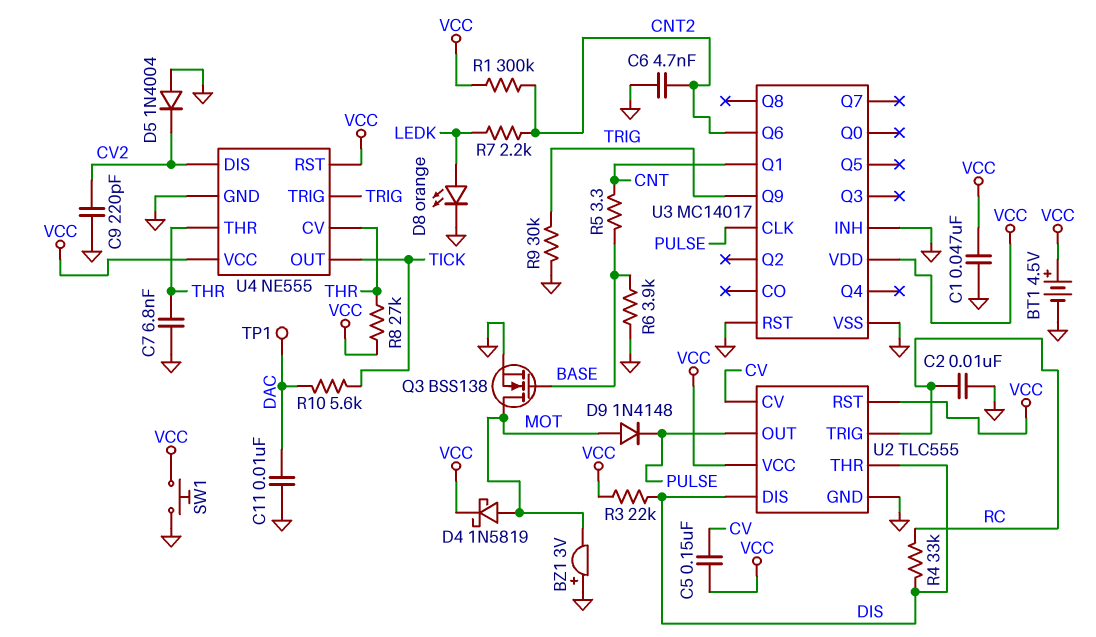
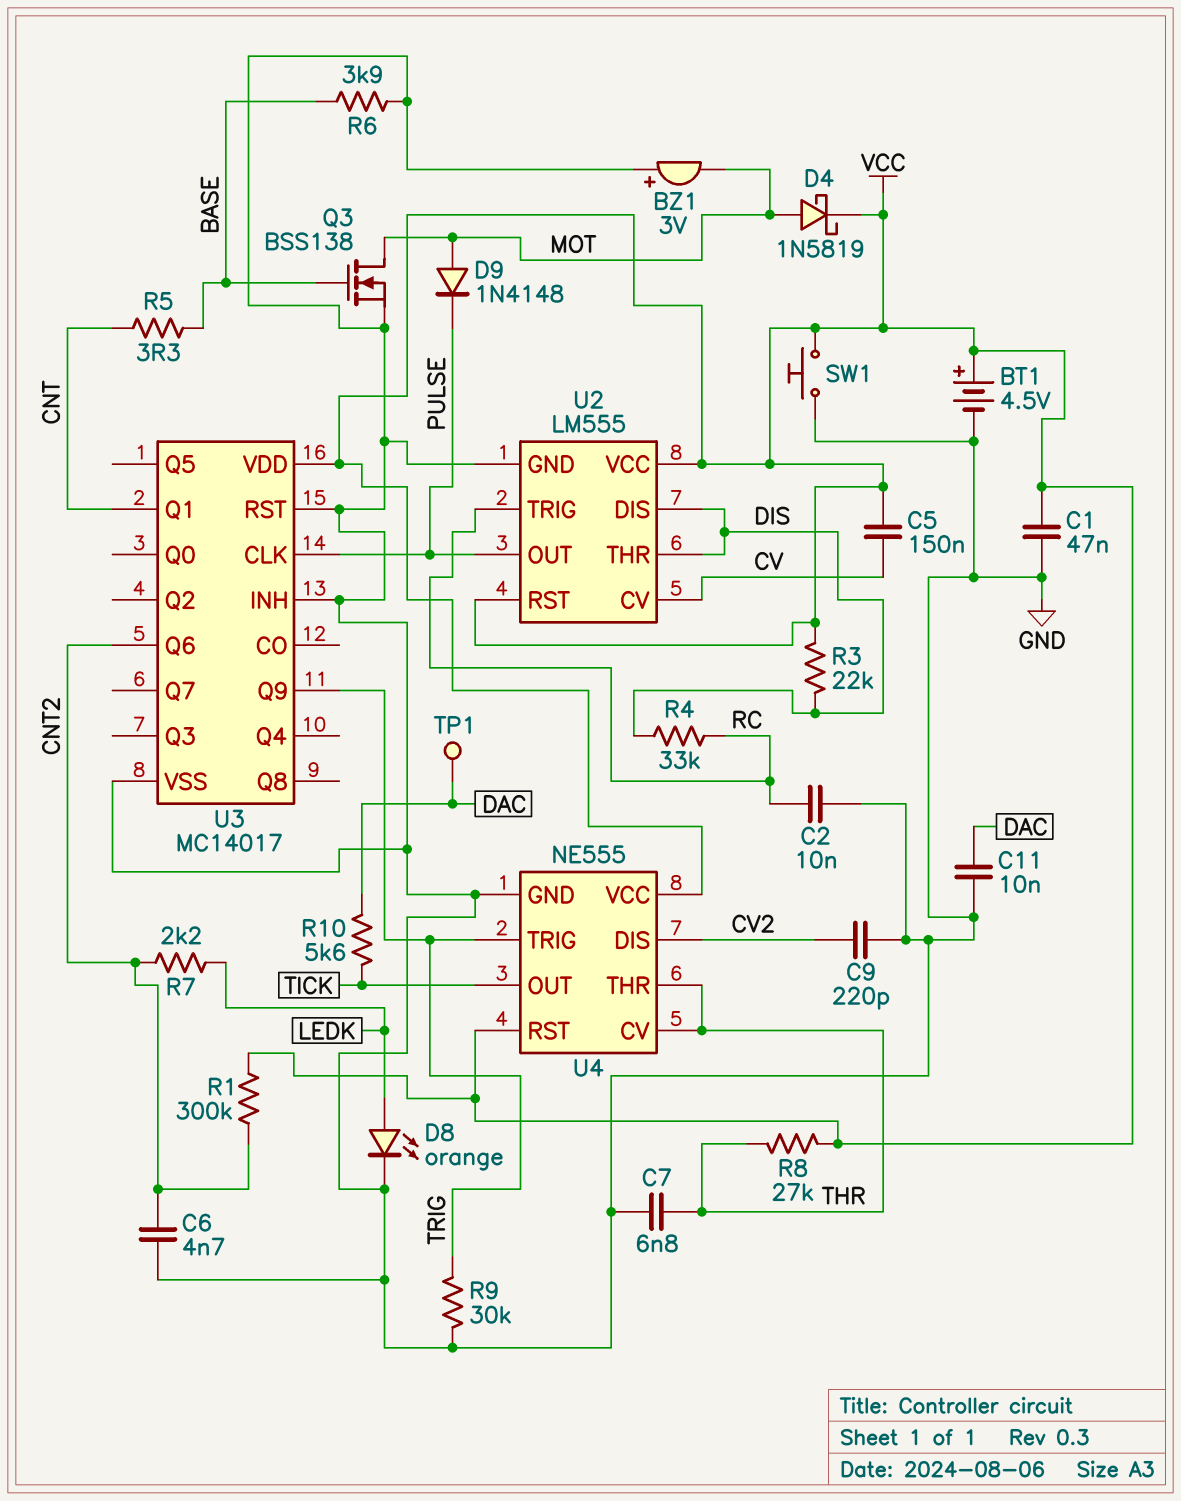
D5: diode 1N4004 (A GND, K CV2) -> none
U2: TLC555 -> LM555

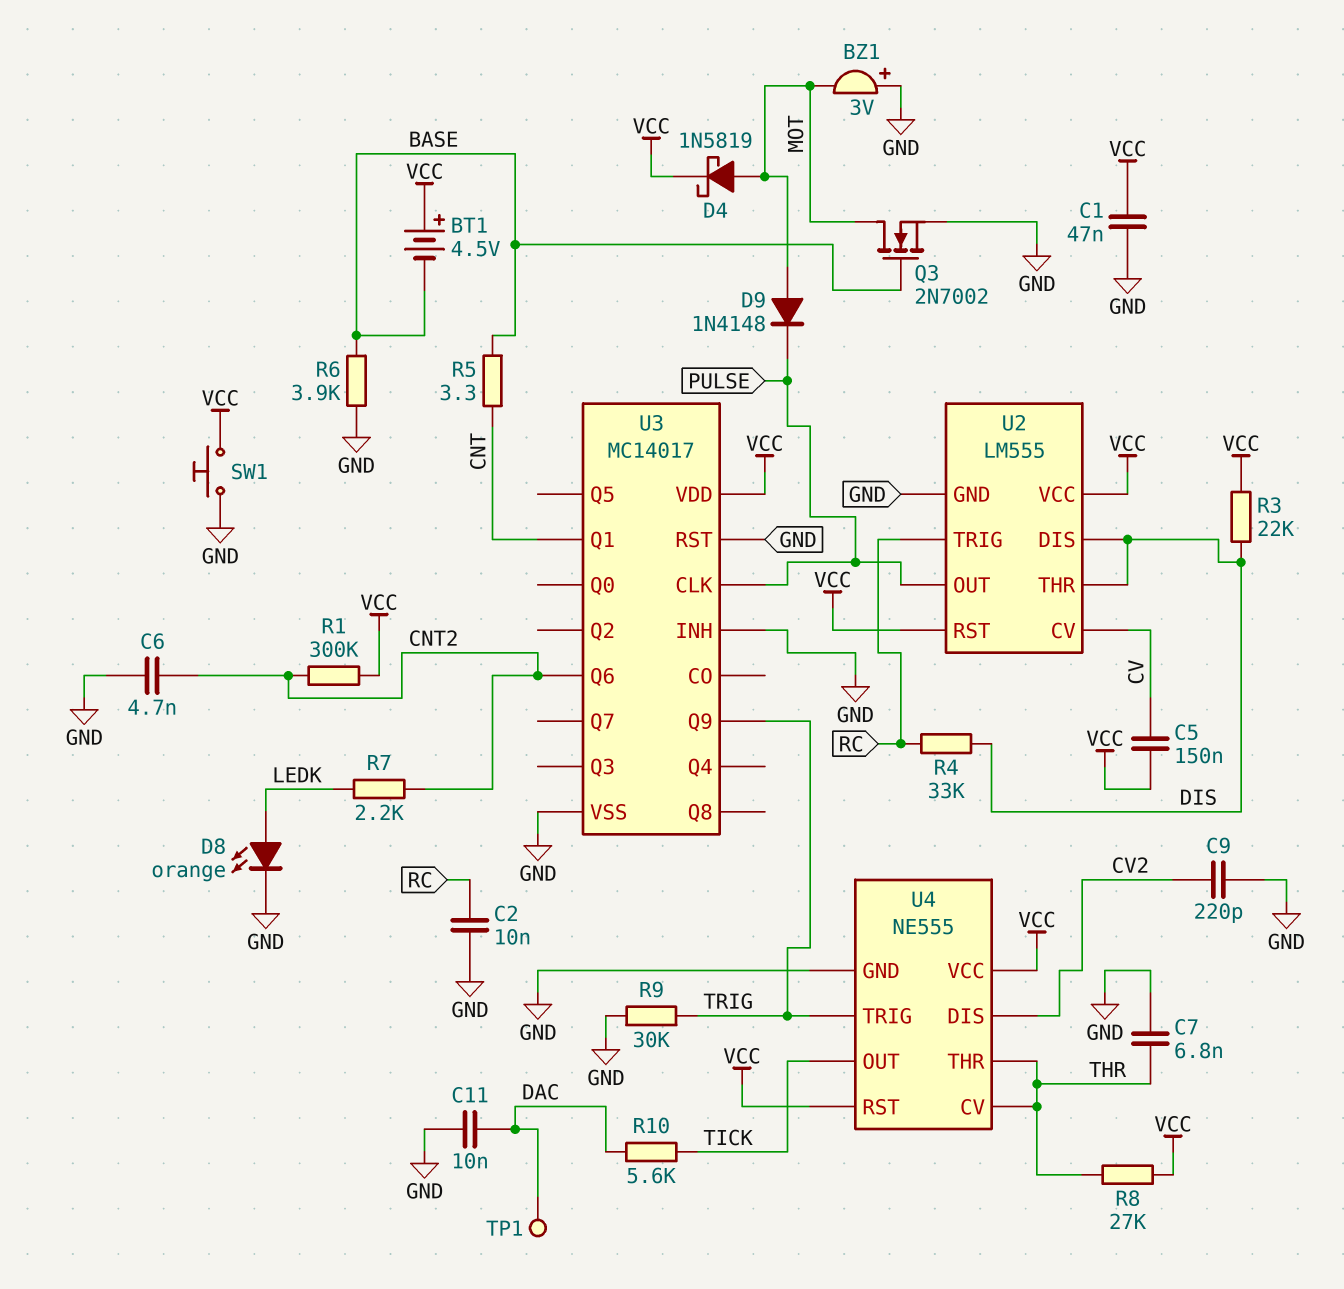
BT1: 4.5V (plus VCC, minus GND) -> 4.5V (plus VCC, minus BASE)
Q3: NMOS BSS138 (G BASE, D MOT, S GND) -> NMOS 2N7002 (G BASE, D MOT, S GND)

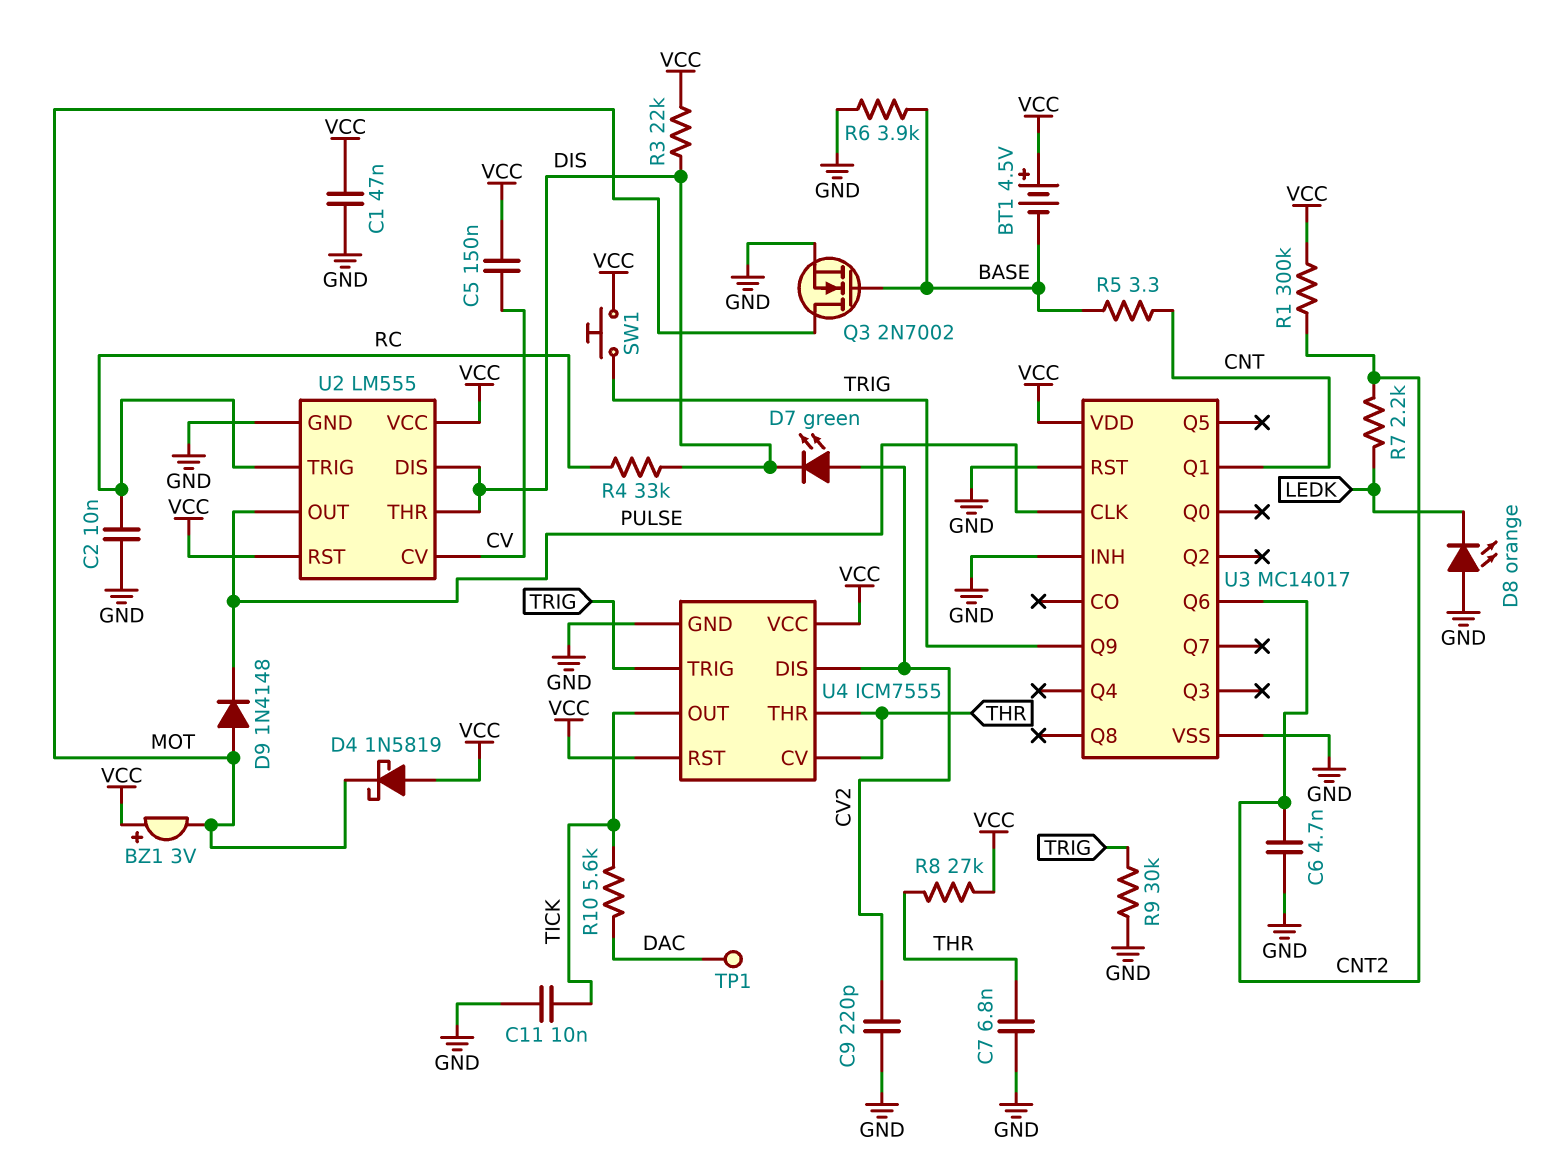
BZ1: buzzer 3V (plus GND, minus MOT) -> buzzer 3V (plus VCC, minus MOT)
C11: 10nF (DAC, GND) -> 10nF (GND, TICK)
D4: schottky 1N5819 (A MOT, K VCC) -> schottky 1N5819 (A VCC, K MOT)
D7: none -> LED green (A CV2, K DIS)
D8: LED orange (A LEDK, K GND) -> LED orange (A GND, K LEDK)
SW1: button (GND, VCC) -> button (TRIG, VCC)
U4: NE555 -> ICM7555

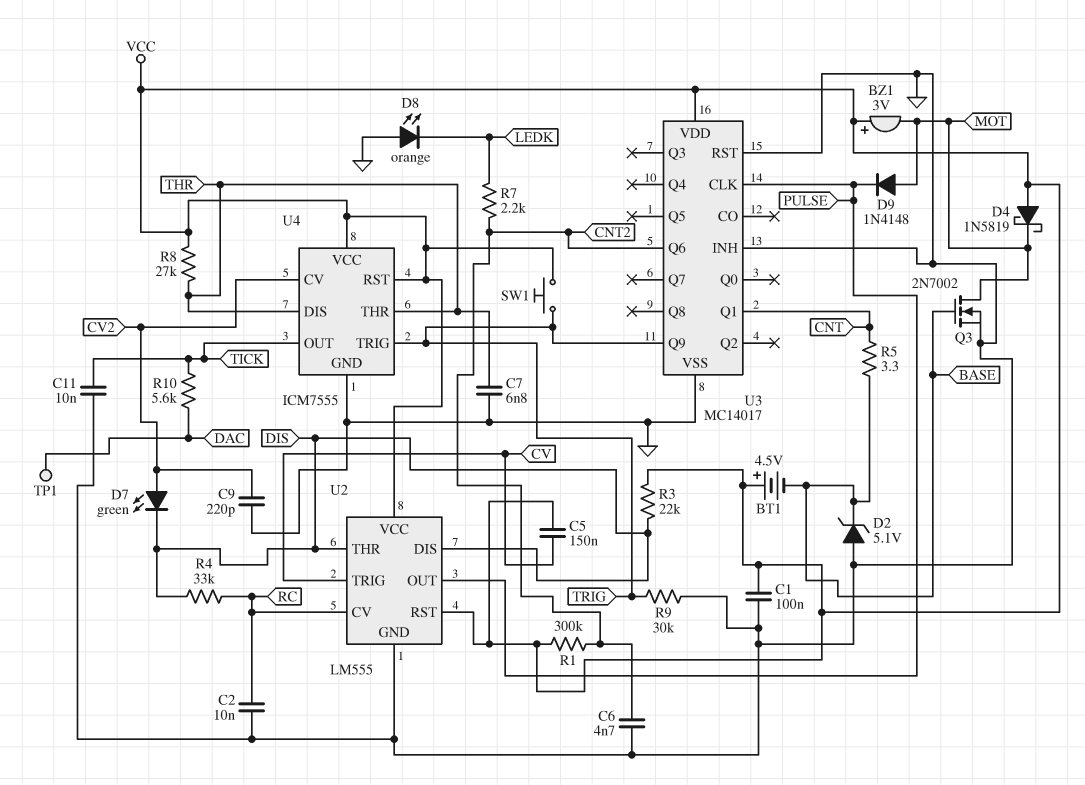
C1: 47nF (GND, VCC) -> 100nF (GND, VCC)
D2: none -> zener 5.1V (A GND, K BASE)
R6: 3.9k (BASE, GND) -> none
U2 pin CV: CV -> RC
U2 pin TRIG: RC -> CV
U4 pin CV: THR -> CV2
U4 pin DIS: CV2 -> THR

